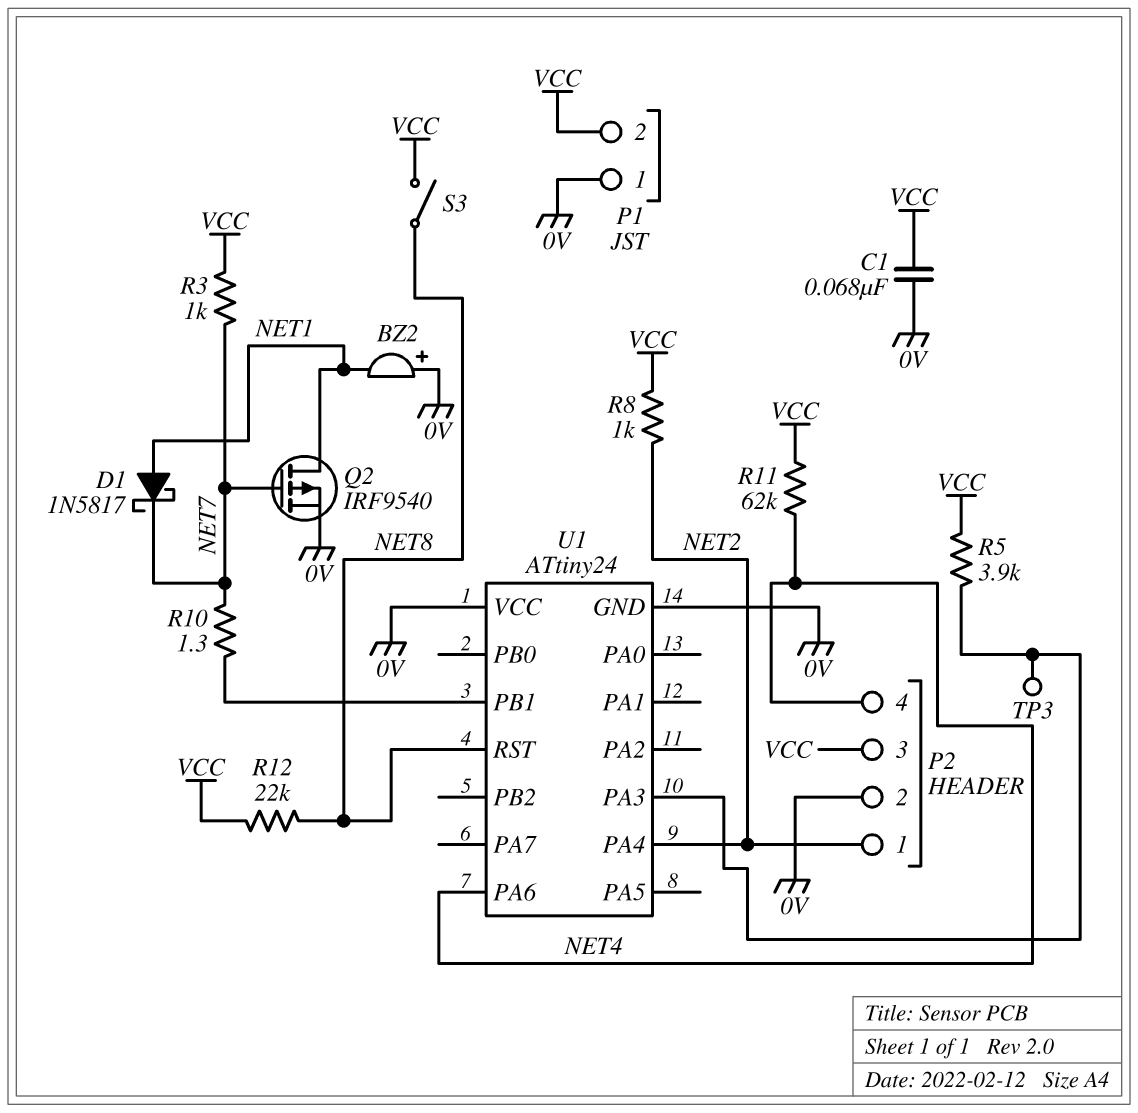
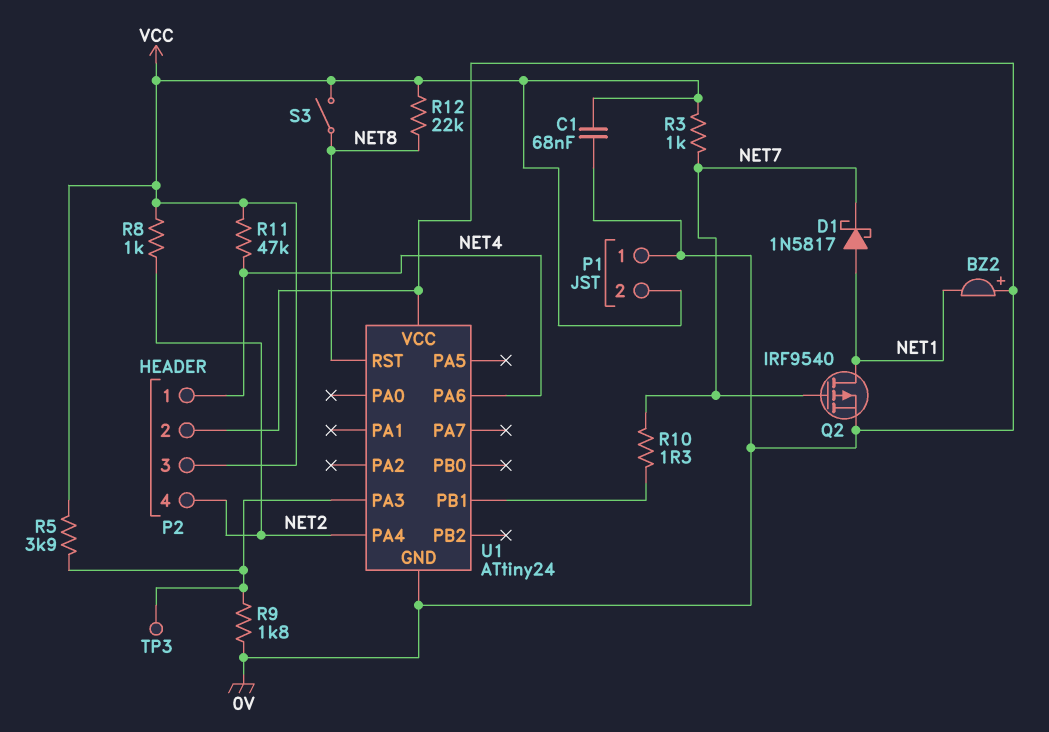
P2 pin 1: NET2 -> NET4
P2 pin 4: NET4 -> NET2
R9: none -> 1.8k (0V, U1/PA3)
R11: 62k (NET4, VCC) -> 47k (NET4, VCC)

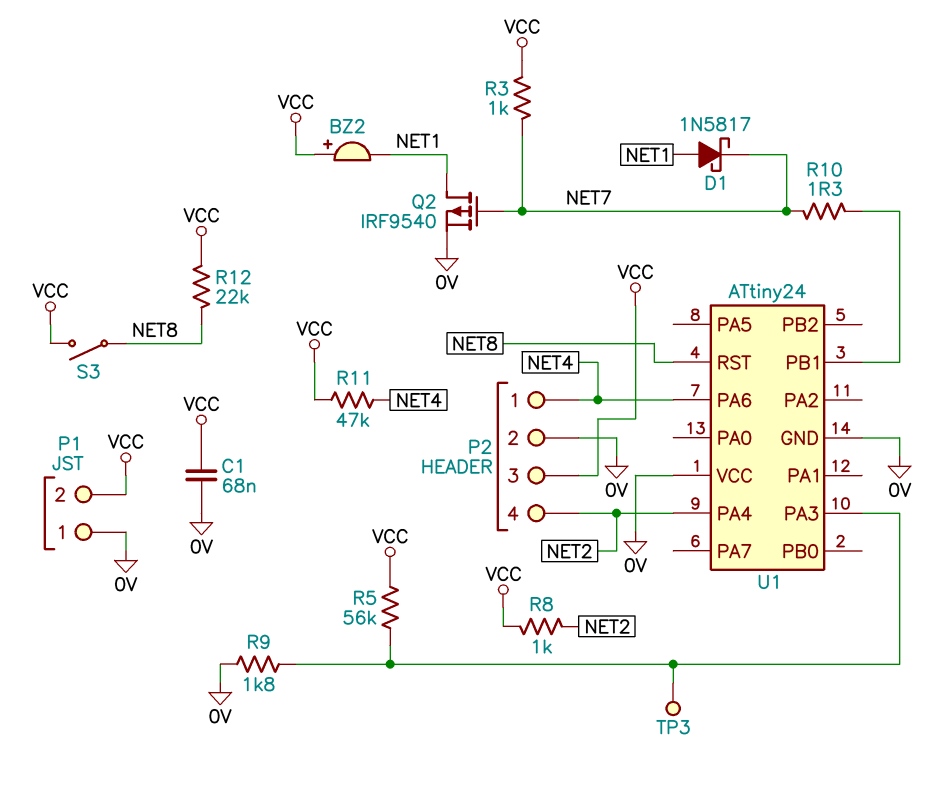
BZ2: buzzer (plus 0V, minus NET1) -> buzzer (plus VCC, minus NET1)
R5: 3.9k (U1/PA3, VCC) -> 56k (U1/PA3, VCC)

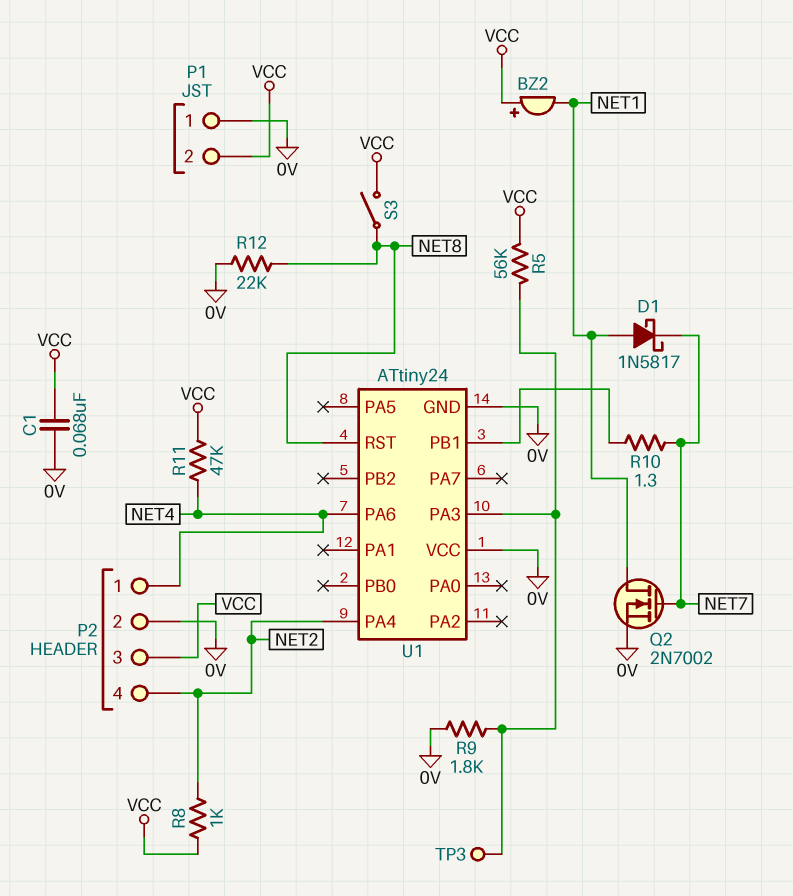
Q2: PMOS IRF9540 (G NET7, D NET1, S 0V) -> NMOS 2N7002 (G NET7, D NET1, S 0V)
R3: 1k (NET7, VCC) -> none
R12: 22k (NET8, VCC) -> 22k (0V, NET8)

